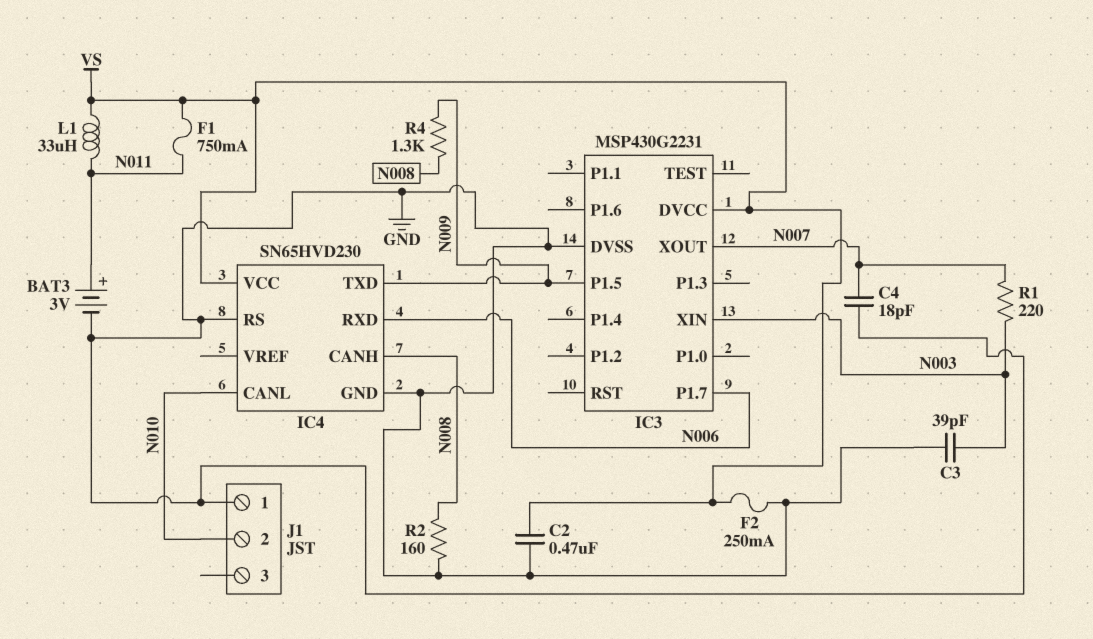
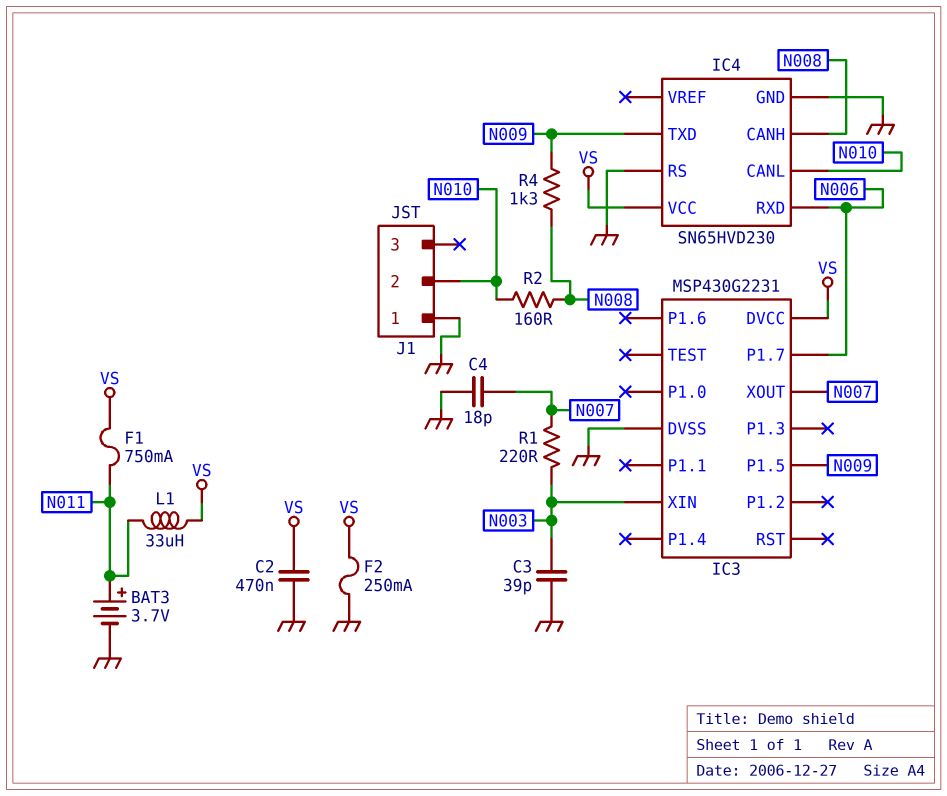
BAT3: 3V (plus N011, minus GND) -> 3.7V (plus N011, minus GND)
R2: 160 (GND, N008) -> 160 (N008, N010)

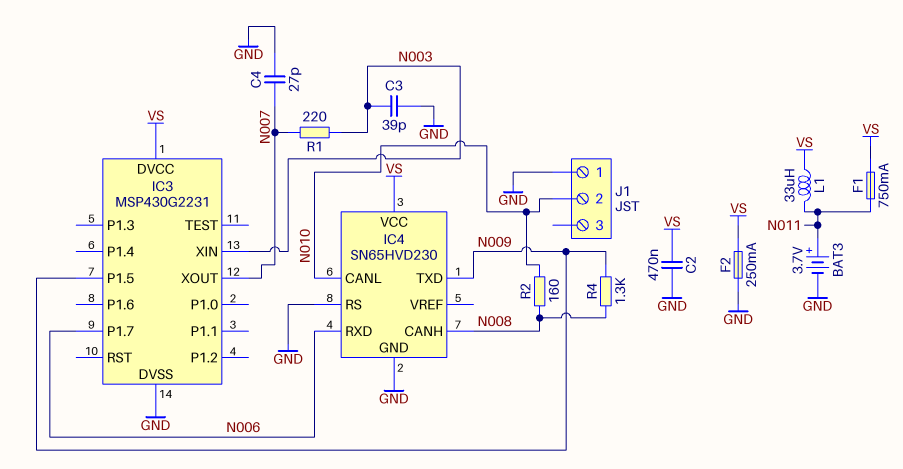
C4: 18pF (GND, N007) -> 27pF (GND, N007)

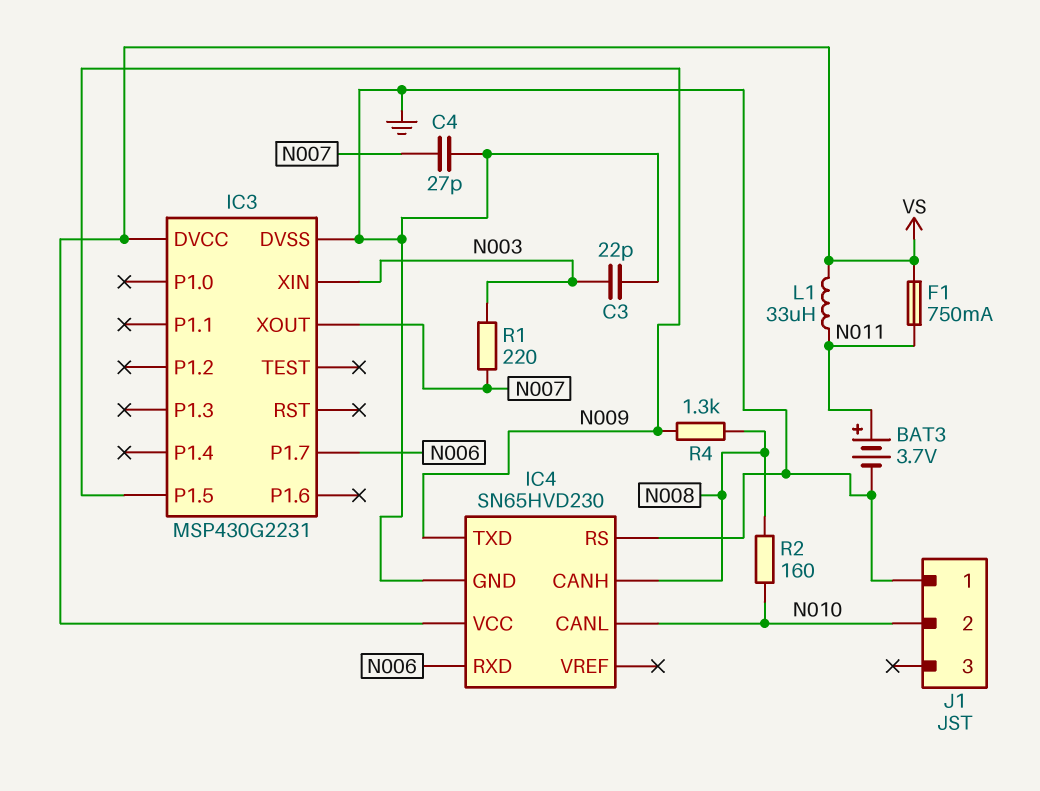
C2: 470nF (GND, VS) -> none
C3: 39pF (GND, N003) -> 22pF (GND, N003)
F2: 250mA (GND, VS) -> none

